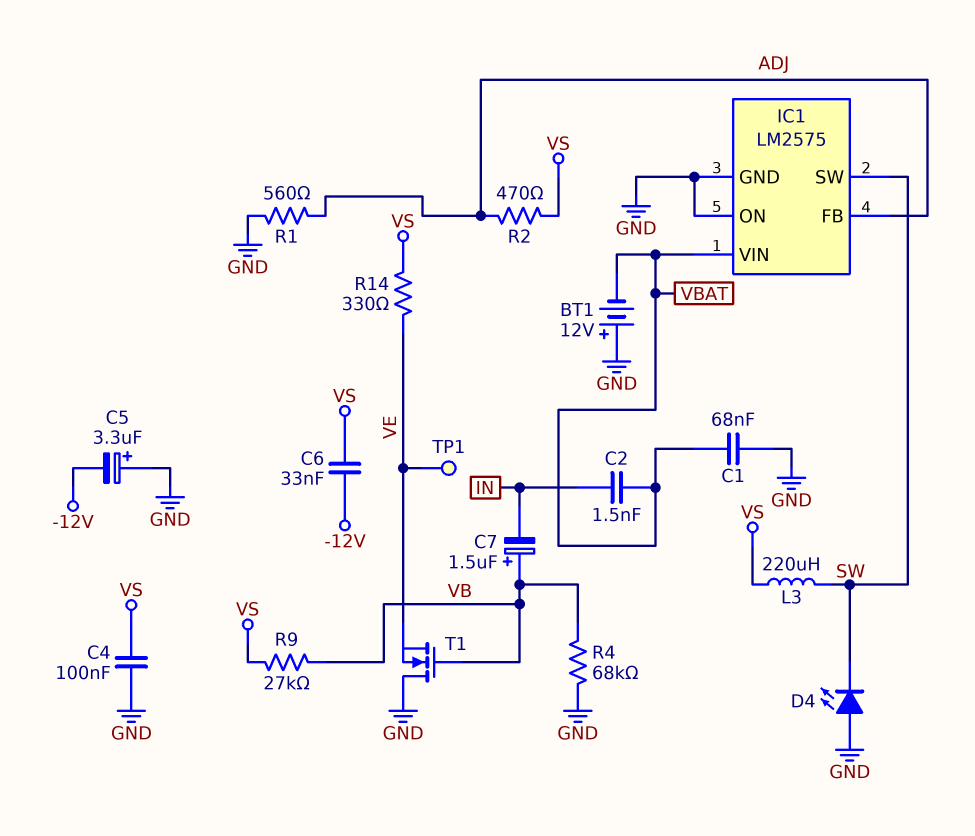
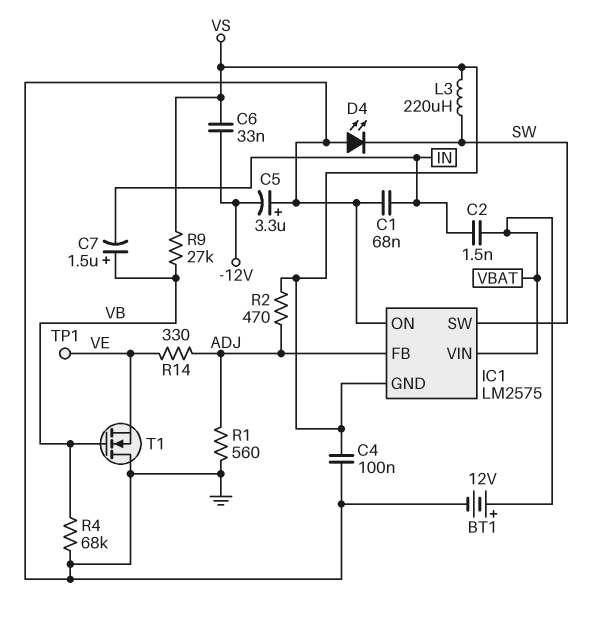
BT1: 12V (plus GND, minus VBAT) -> 12V (plus VBAT, minus GND)
C1: 68nF (GND, VBAT) -> 68nF (GND, IN)
IC1 pin GND: GND -> VS
R14: 330 (VE, VS) -> 330 (ADJ, VE)

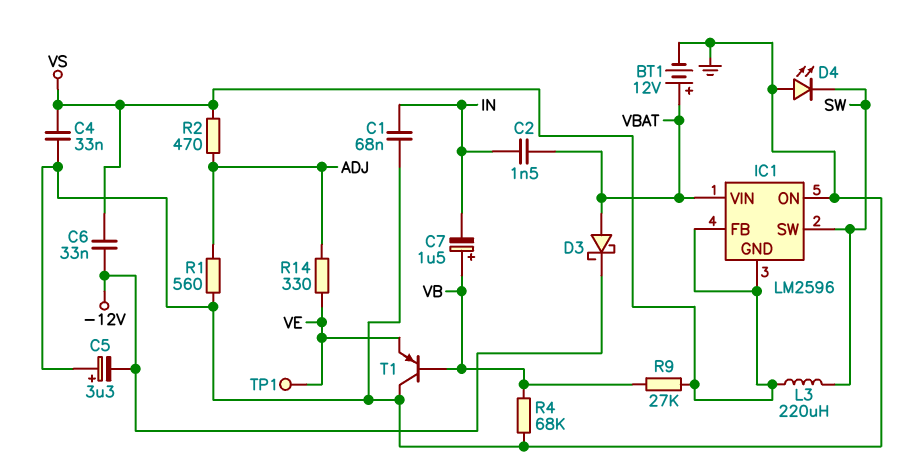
C4: 100nF (GND, VS) -> 33nF (GND, VS)
D3: none -> schottky (A VBAT, K -12V)
IC1: LM2575 -> LM2596
IC1 pin FB: ADJ -> VS
T1: NMOS (G VB, D GND, S VE) -> PNP (B VB, C GND, E VE)

